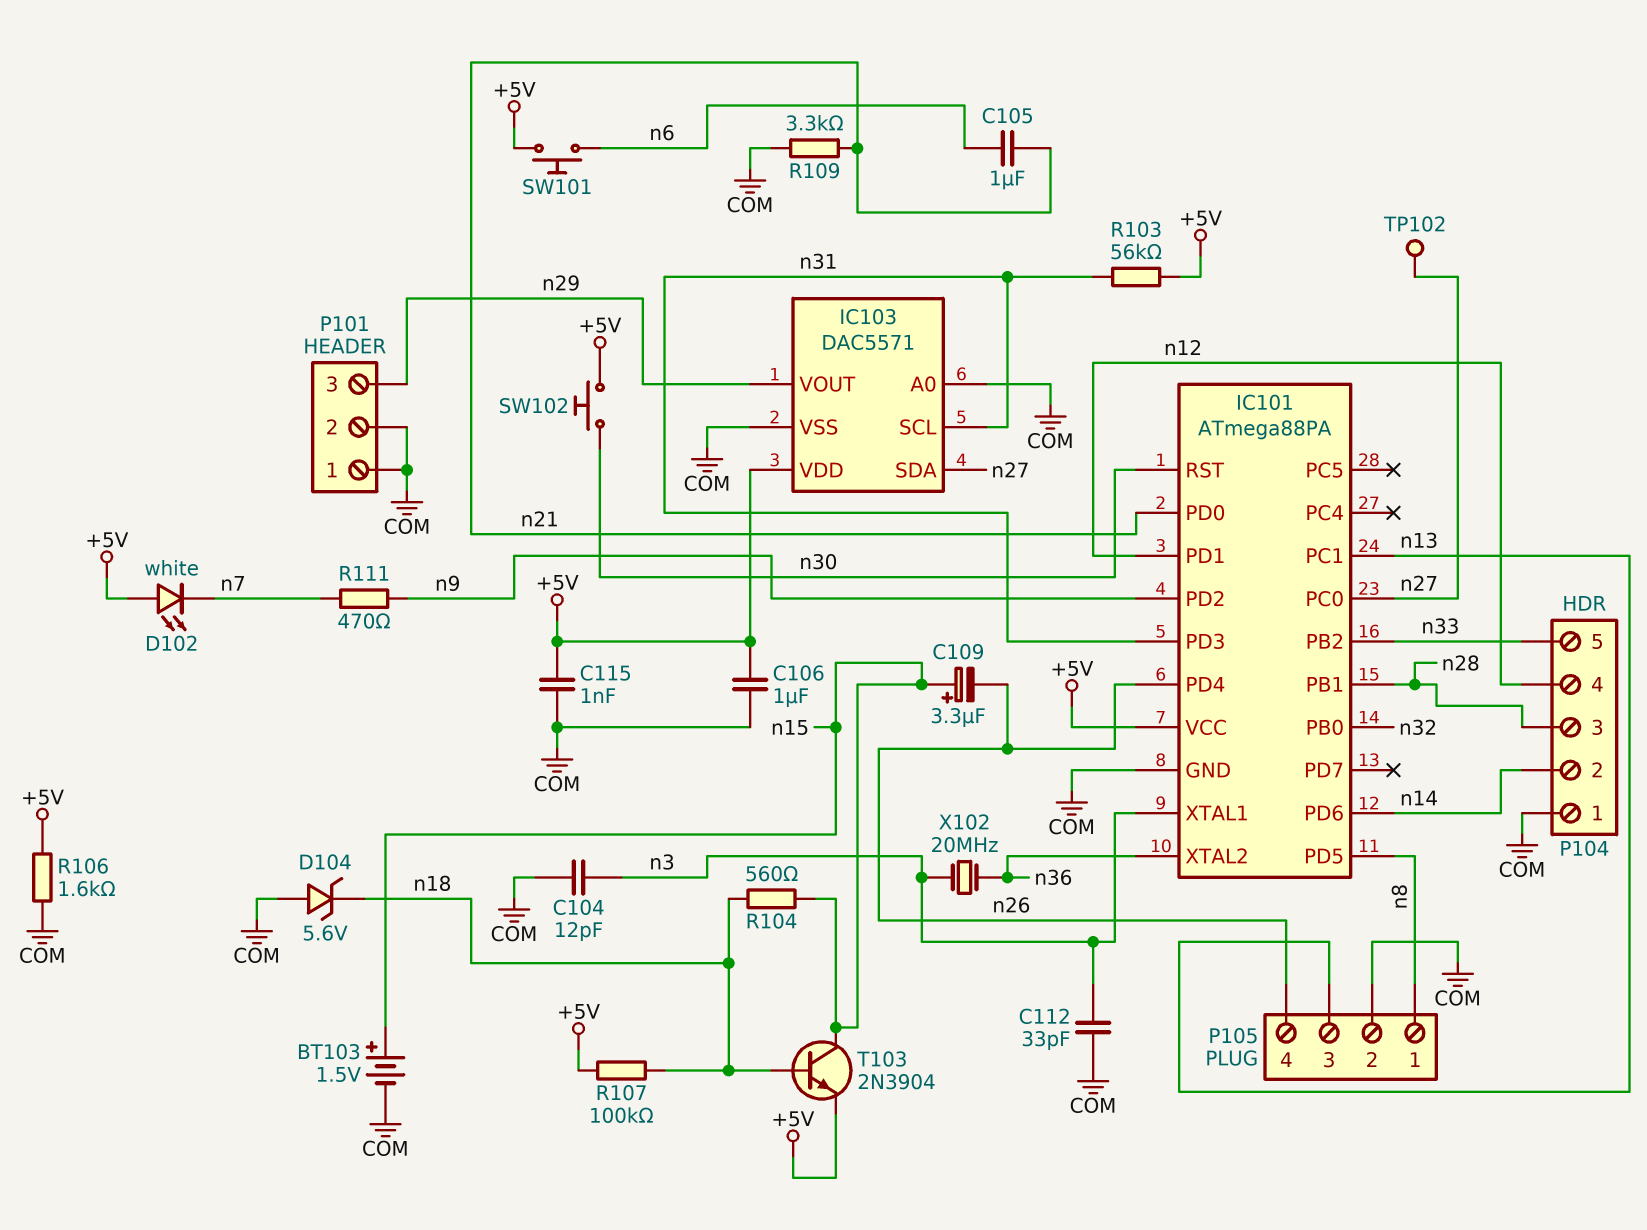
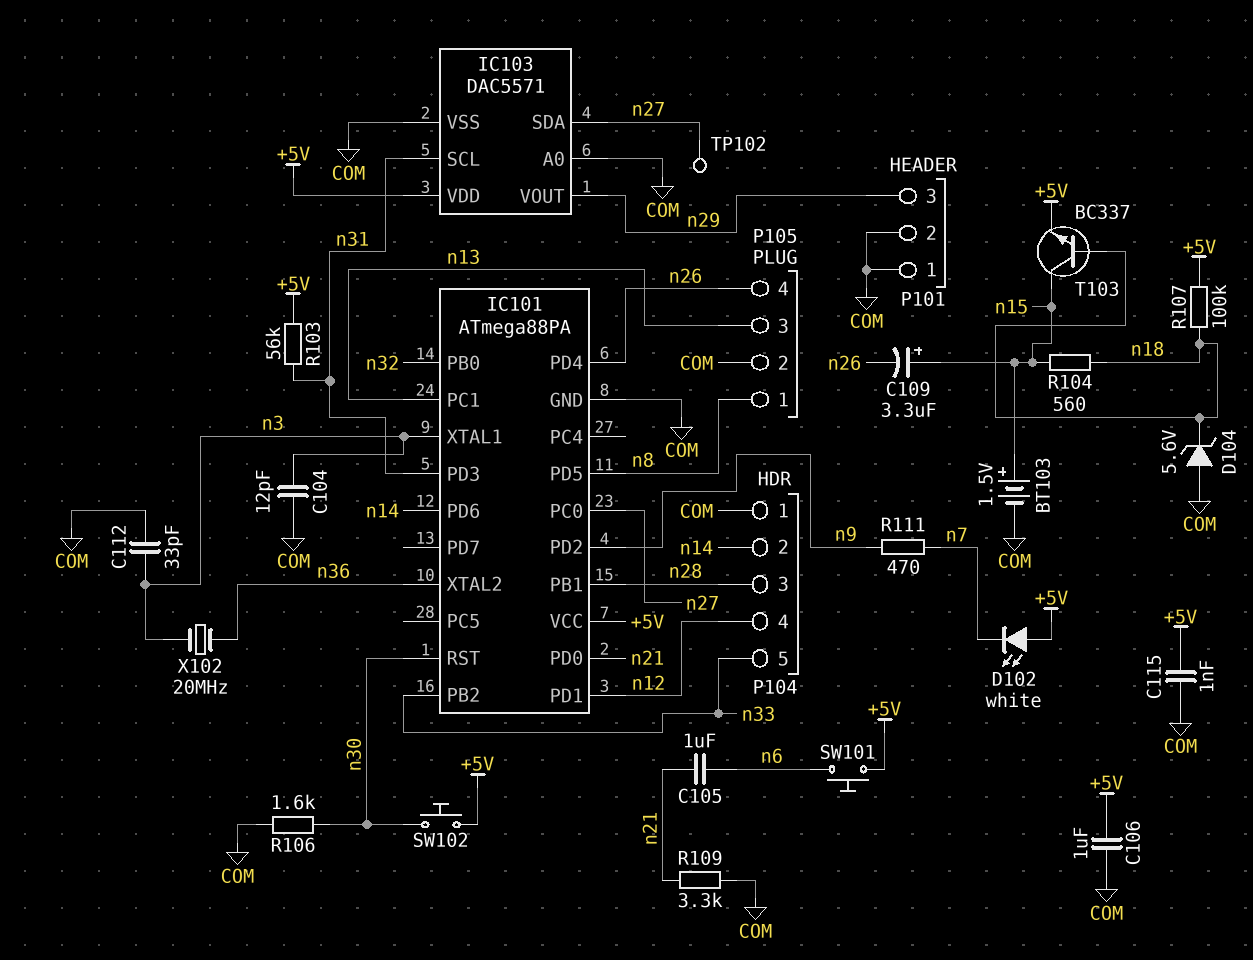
R106: 1.6k (+5V, COM) -> 1.6k (COM, n30)
T103: NPN 2N3904 (B n18, C n15, E +5V) -> NPN BC337 (B n18, C n15, E +5V)

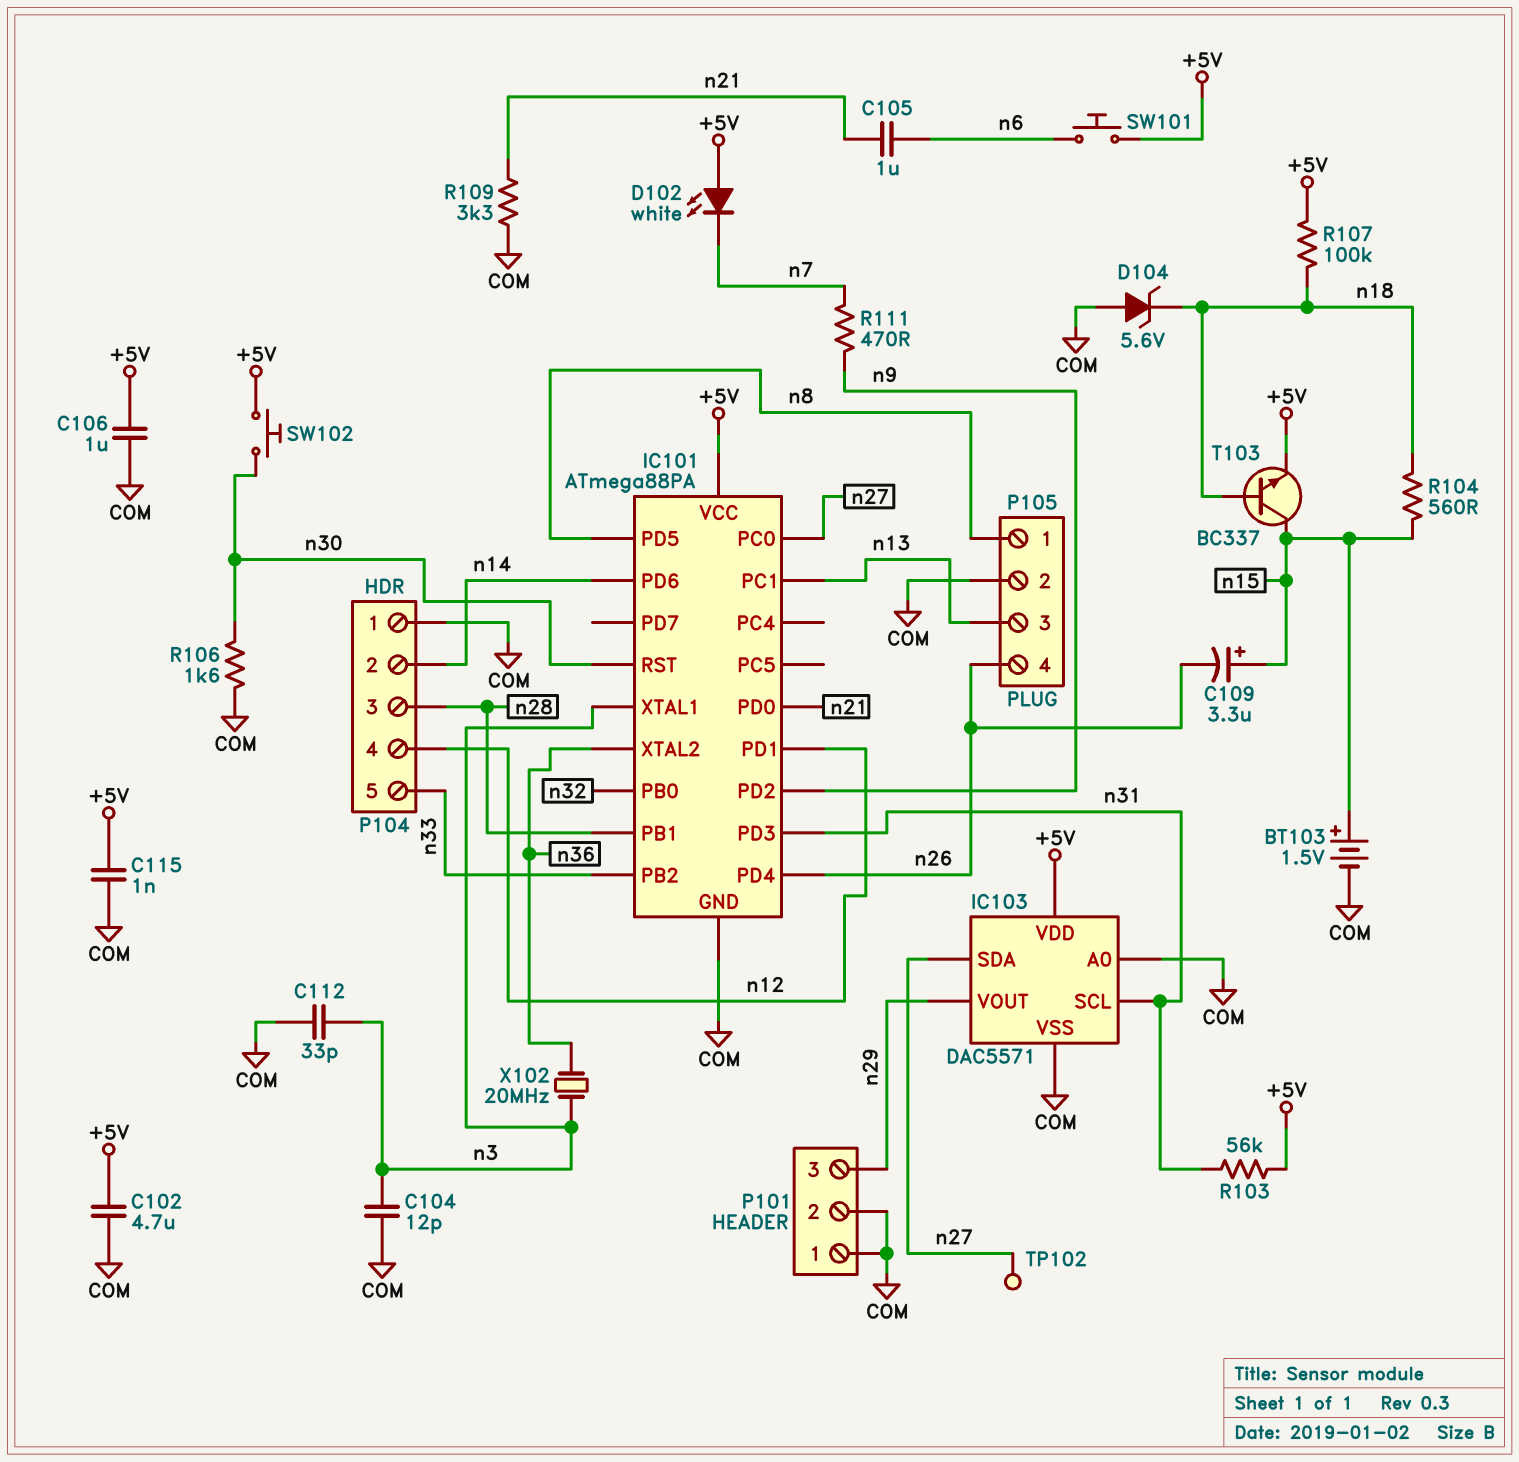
C102: none -> 4.7uF (+5V, COM)

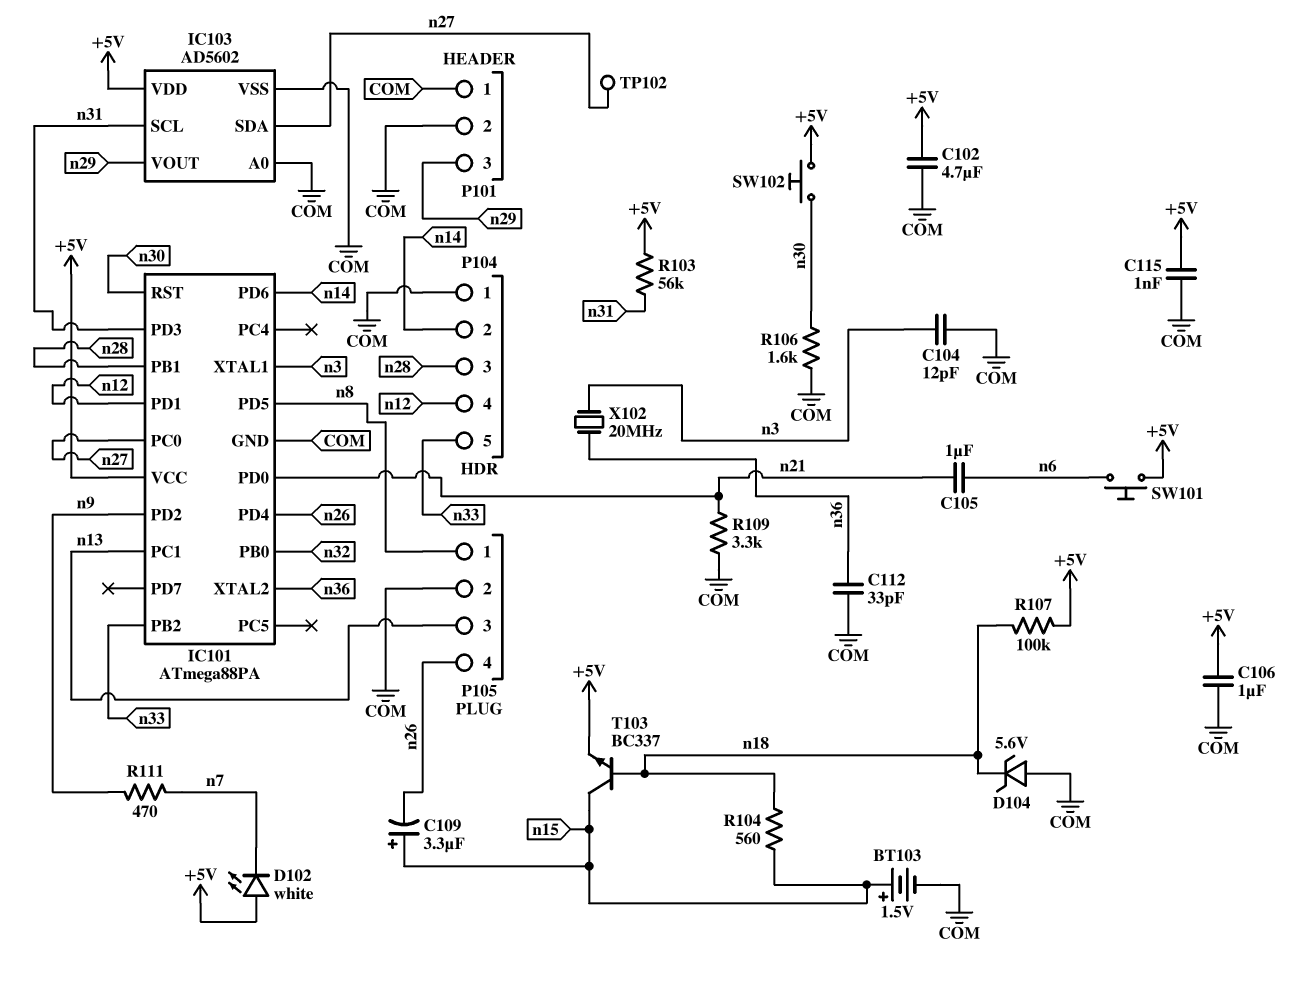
C112: 33pF (COM, n3) -> 33pF (COM, n36)
IC103: DAC5571 -> AD5602

